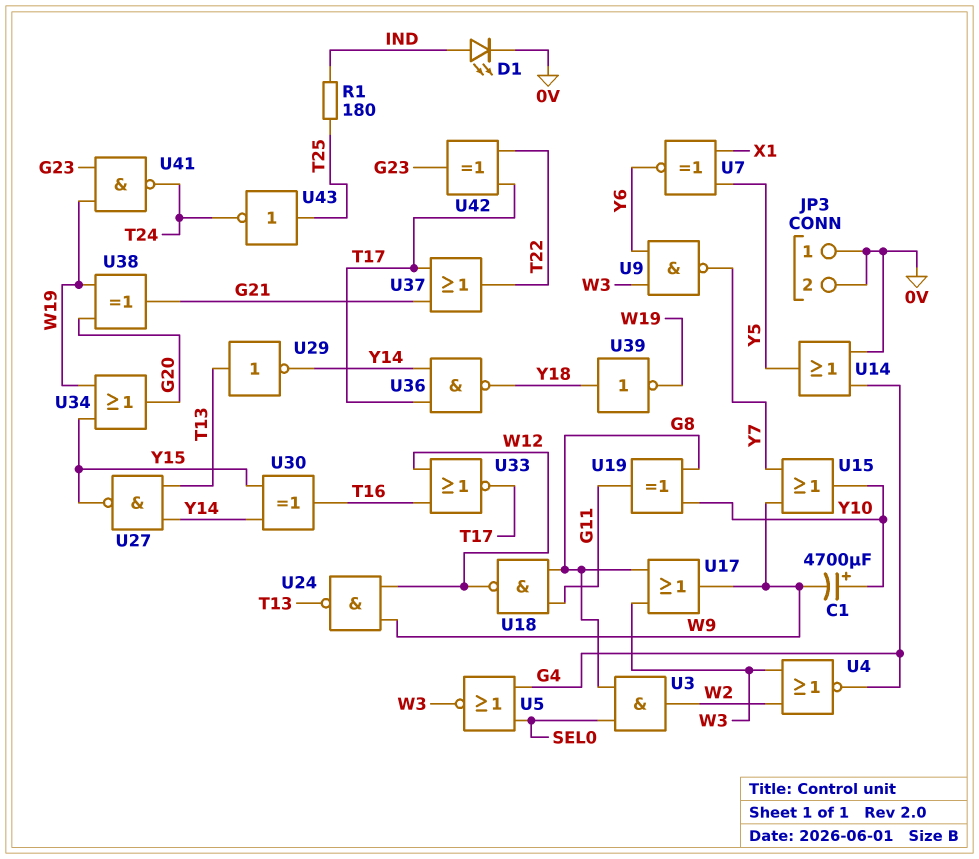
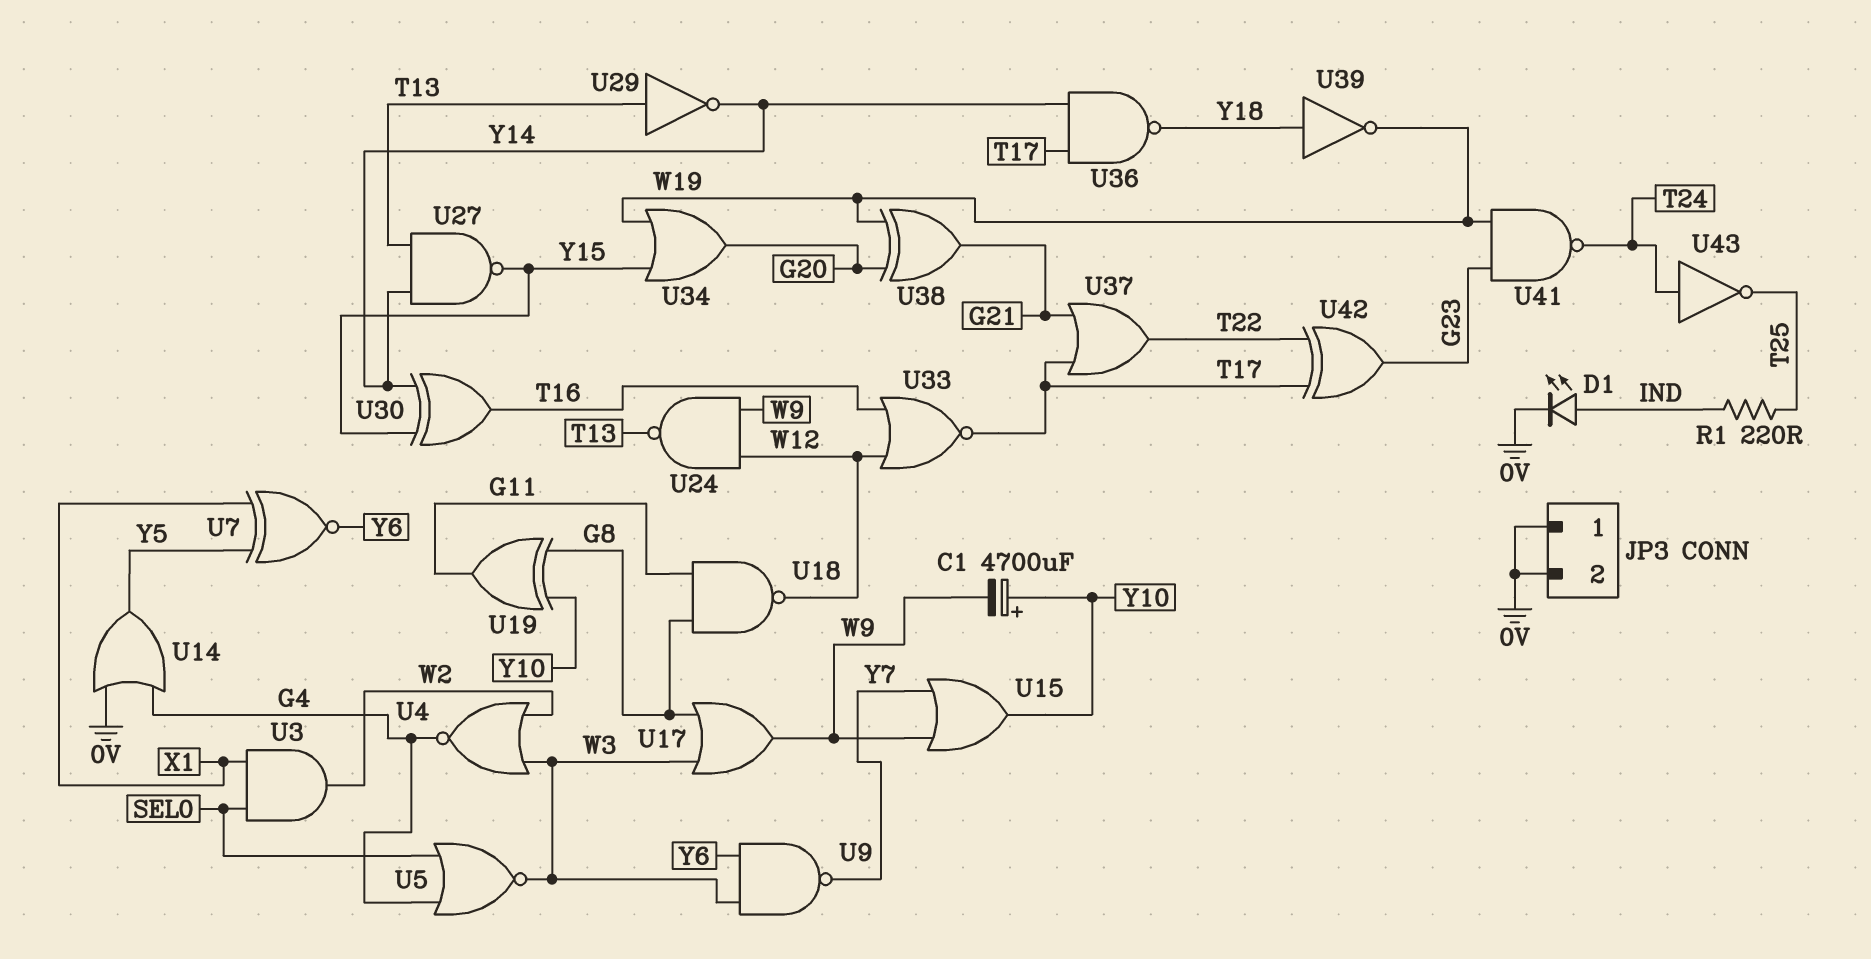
R1: 180 (IND, T25) -> 220 (IND, T25)
U3: AND (in G8, in SEL0, out W2) -> AND (in SEL0, in X1, out W2)
U43: NOT (in T25, out T24) -> NOT (in T24, out T25)

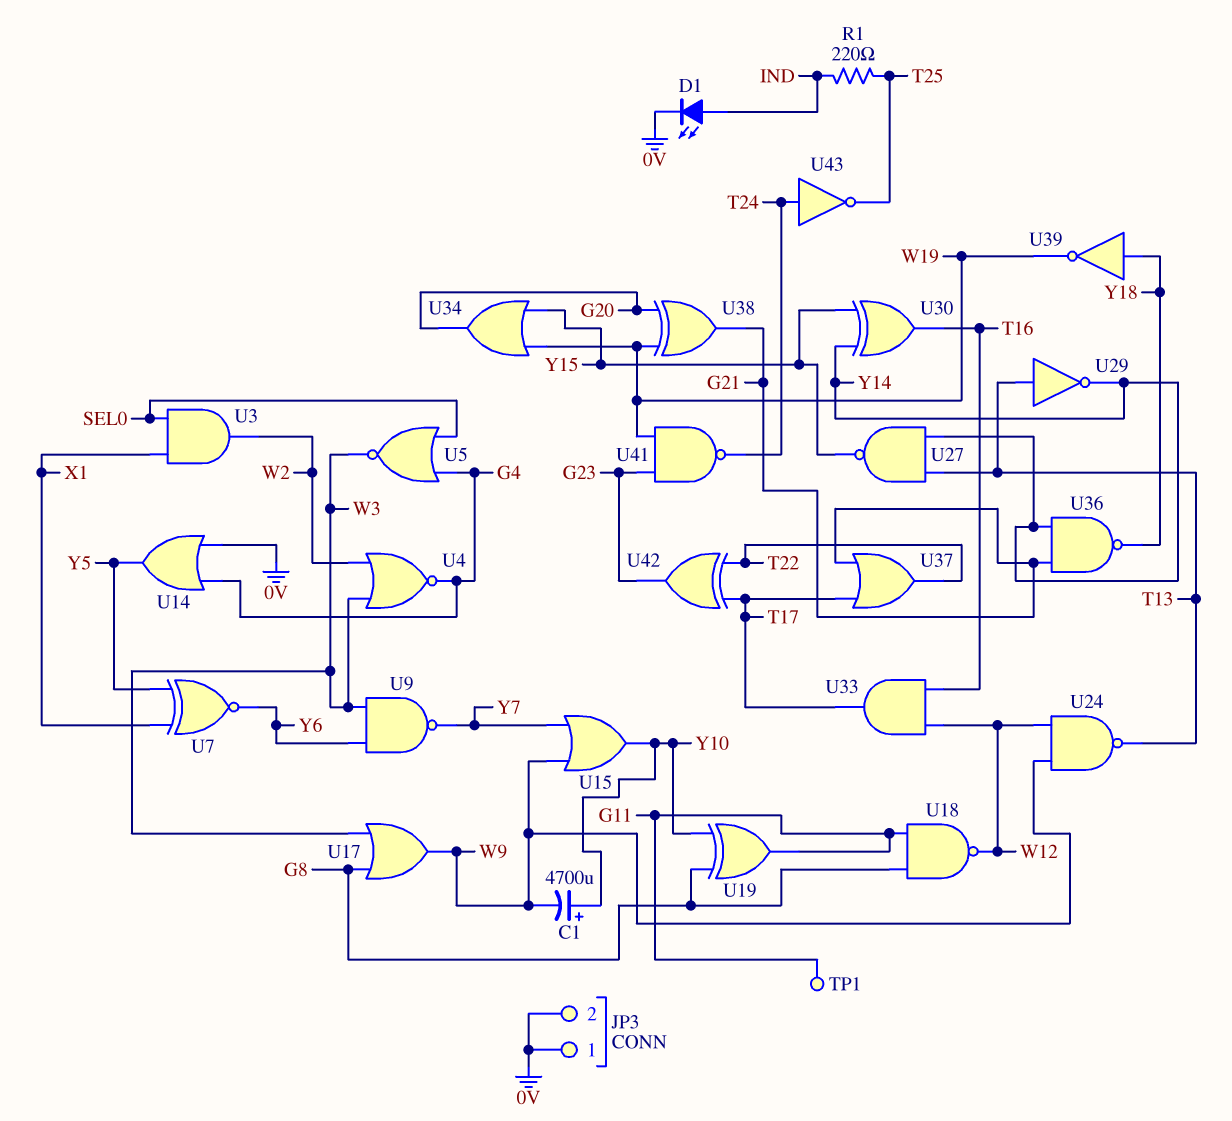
TP1: none -> test point (G11)
U33: NOR (in T16, in W12, out T17) -> AND (in T16, in W12, out T17)
U36: NAND (in T17, in Y14, out Y18) -> NAND (in G21, in Y14, out Y18)

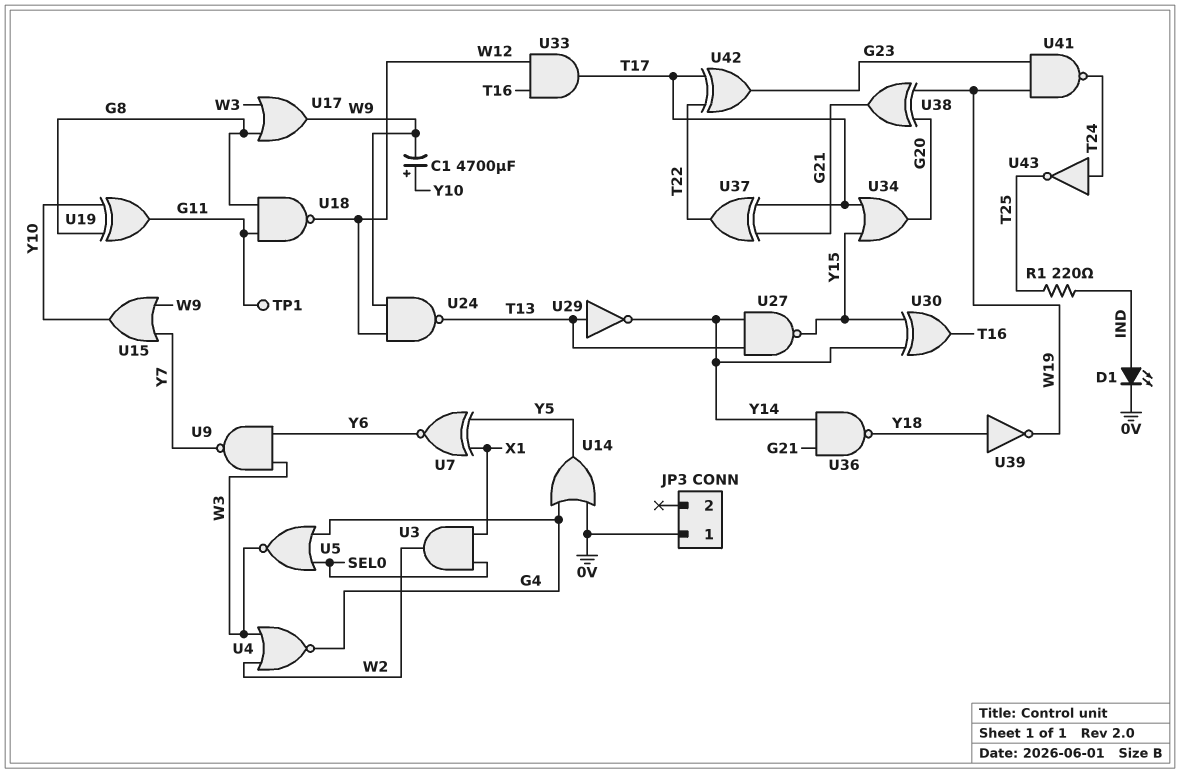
JP3 pin 2: 0V -> none
U34: OR (in W19, in Y15, out G20) -> OR (in T17, in Y15, out G20)
U37: OR (in G21, in T17, out T22) -> XOR (in G21, in T17, out T22)

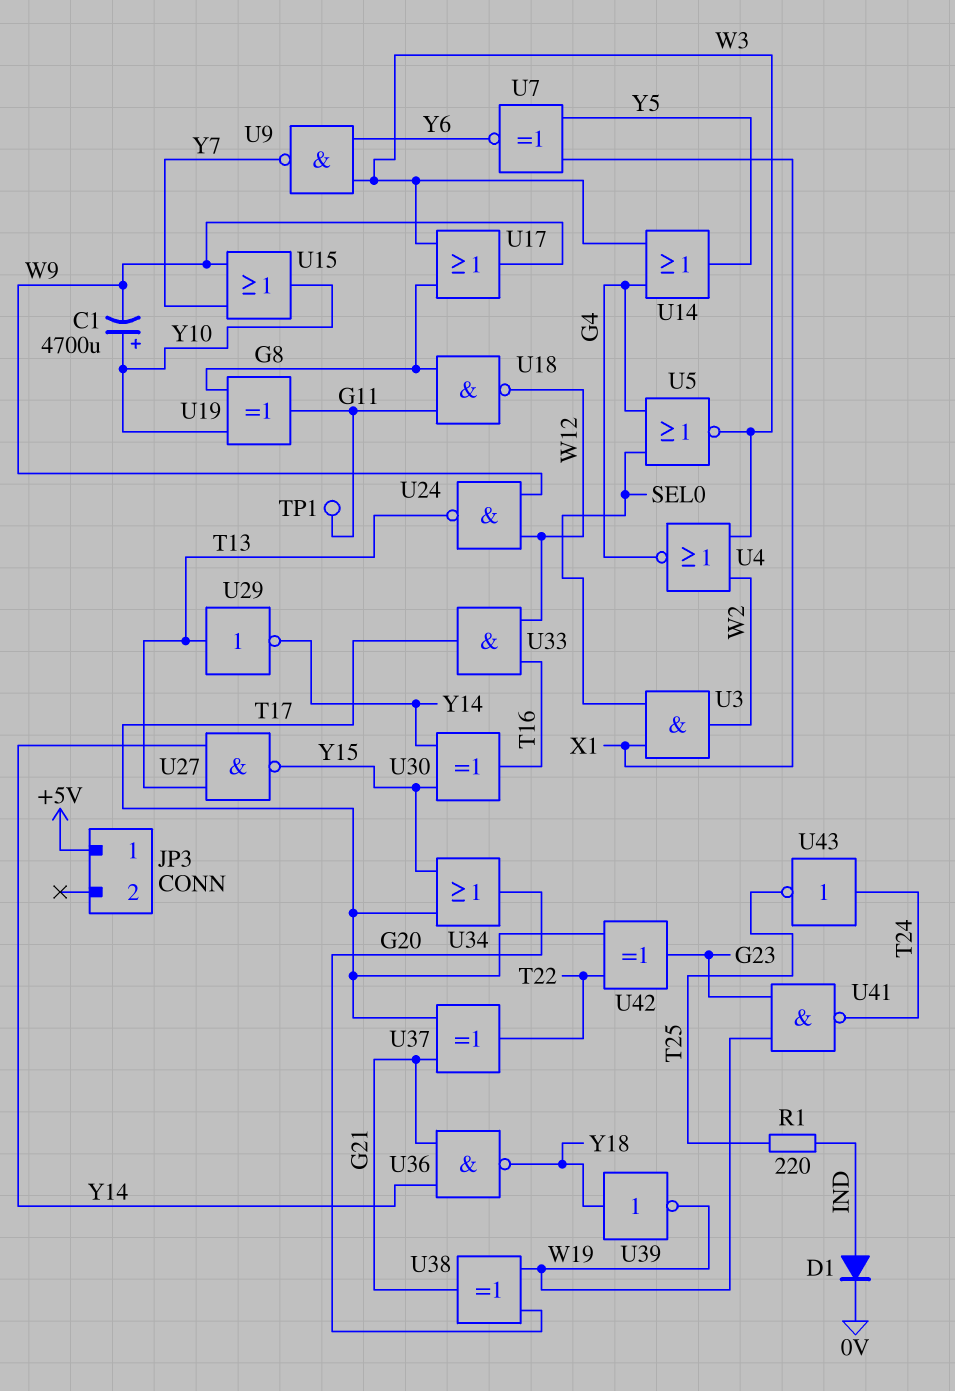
D1: LED (A IND, K 0V) -> diode (A IND, K 0V)
JP3 pin 1: 0V -> +5V
U14: OR (in 0V, in G4, out Y5) -> OR (in G4, in W3, out Y5)

